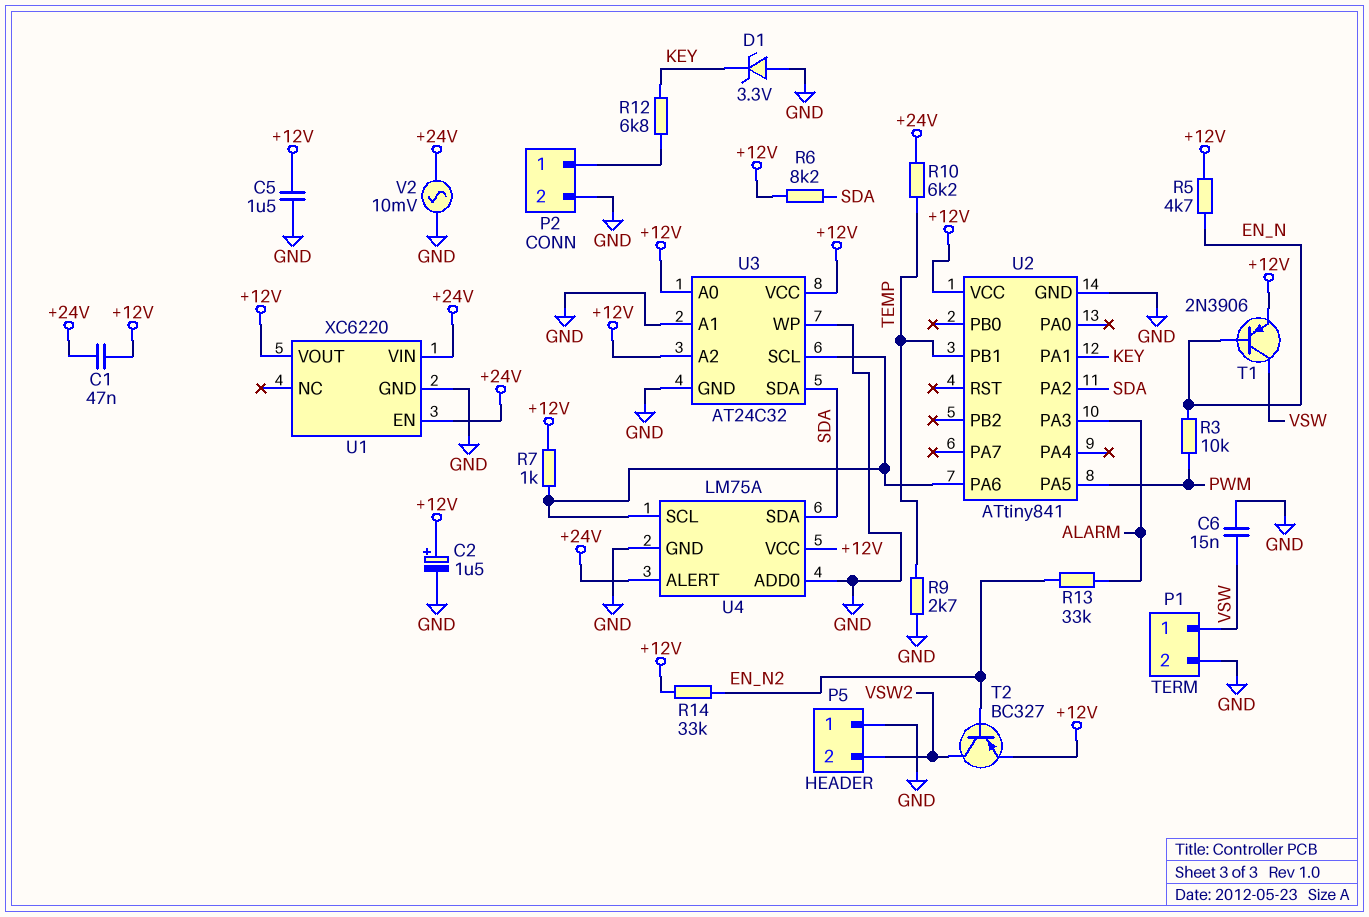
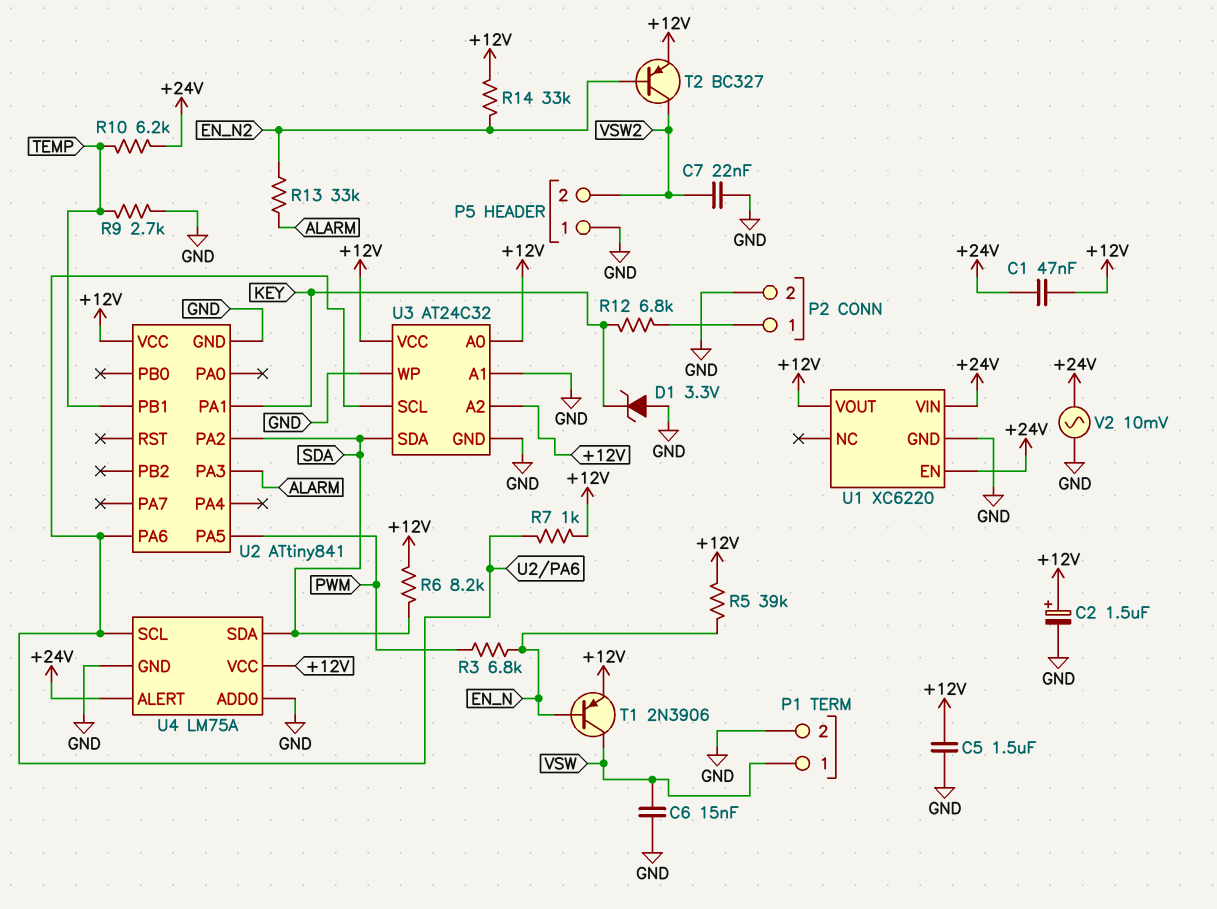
C7: none -> 22nF (GND, VSW2)
R3: 10k (EN_N, PWM) -> 6.8k (EN_N, PWM)
R5: 4.7k (+12V, EN_N) -> 39k (+12V, EN_N)

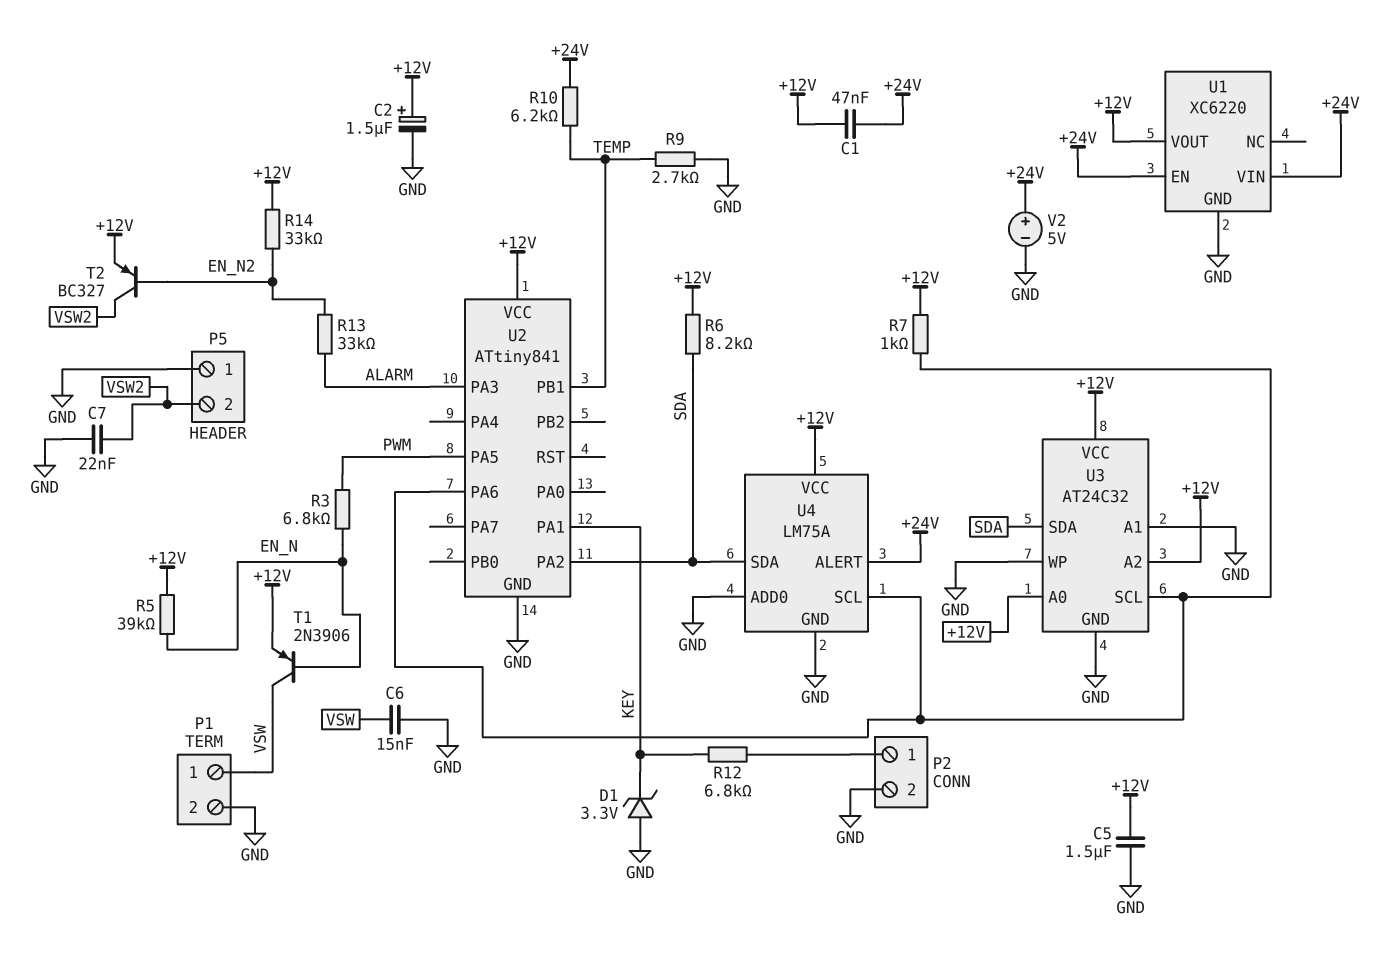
V2: AC 10mV (+24V, GND) -> 5V (plus +24V, minus GND)

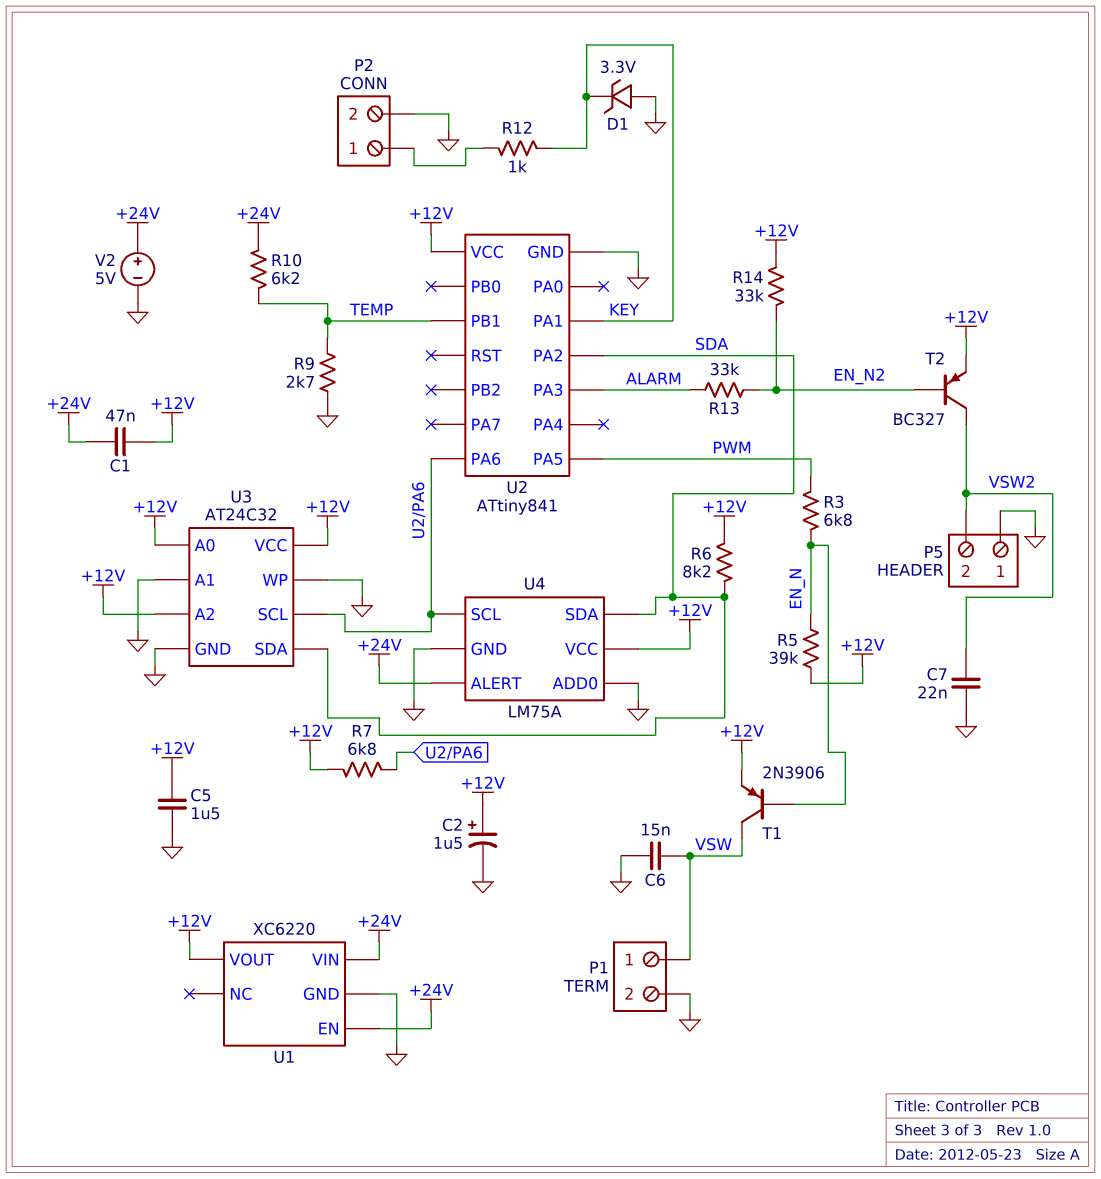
R7: 1k (+12V, U2/PA6) -> 6.8k (+12V, U2/PA6)
R12: 6.8k (KEY, P2/1) -> 1k (KEY, P2/1)

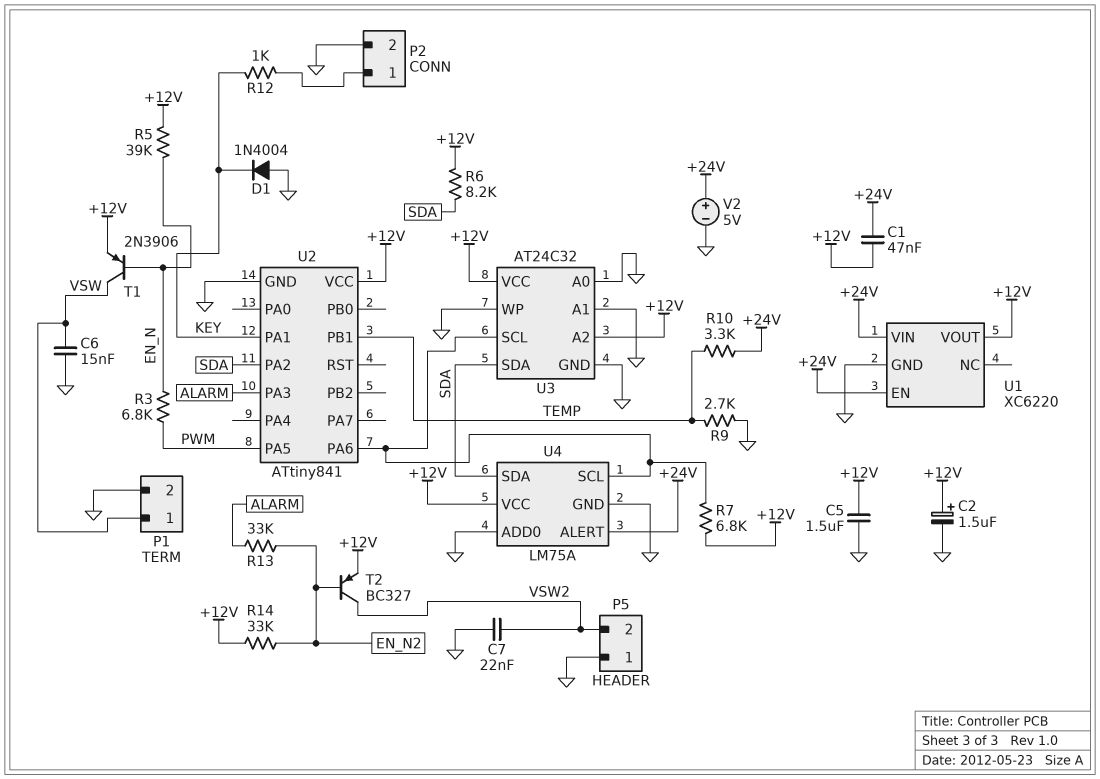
D1: zener 3.3V (A GND, K KEY) -> diode 1N4004 (A GND, K KEY)
R10: 6.2k (+24V, TEMP) -> 3.3k (+24V, TEMP)
U3 pin A0: +12V -> GND

